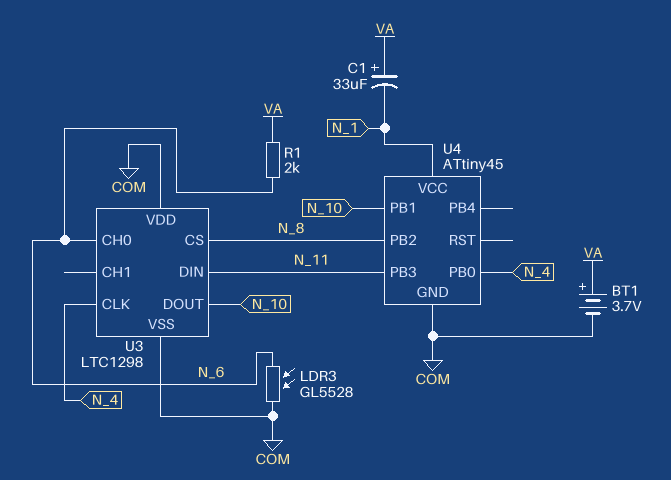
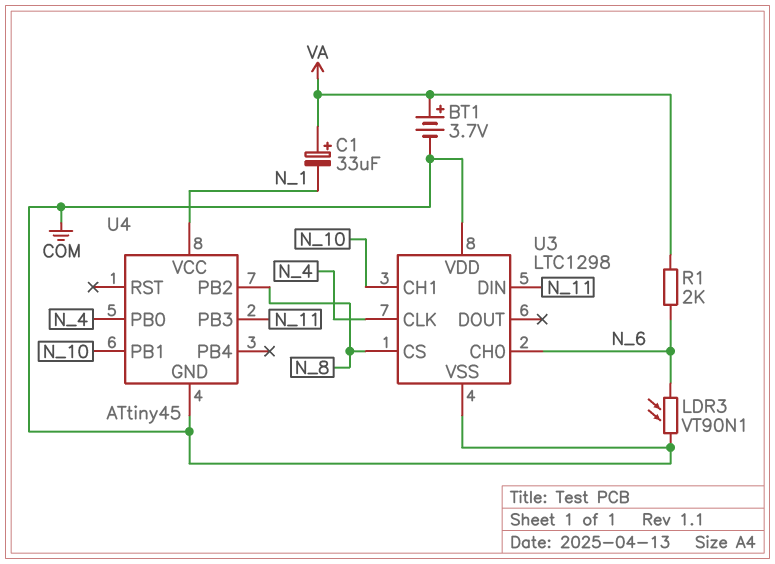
LDR3: GL5528 (COM, N_6) -> VT90N1 (COM, N_6)
U3 pin CH1: none -> N_10
U3 pin DOUT: N_10 -> none

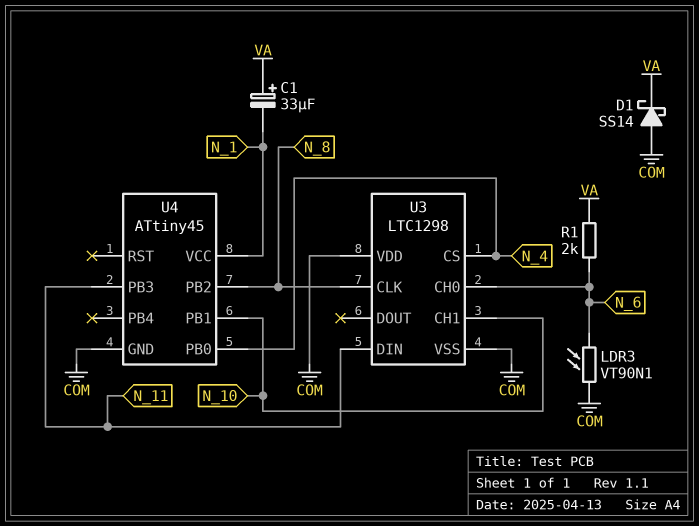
BT1: 3.7V (plus VA, minus COM) -> none
D1: none -> schottky SS14 (A COM, K VA)
U3 pin CLK: N_4 -> N_8
U3 pin CS: N_8 -> N_4

